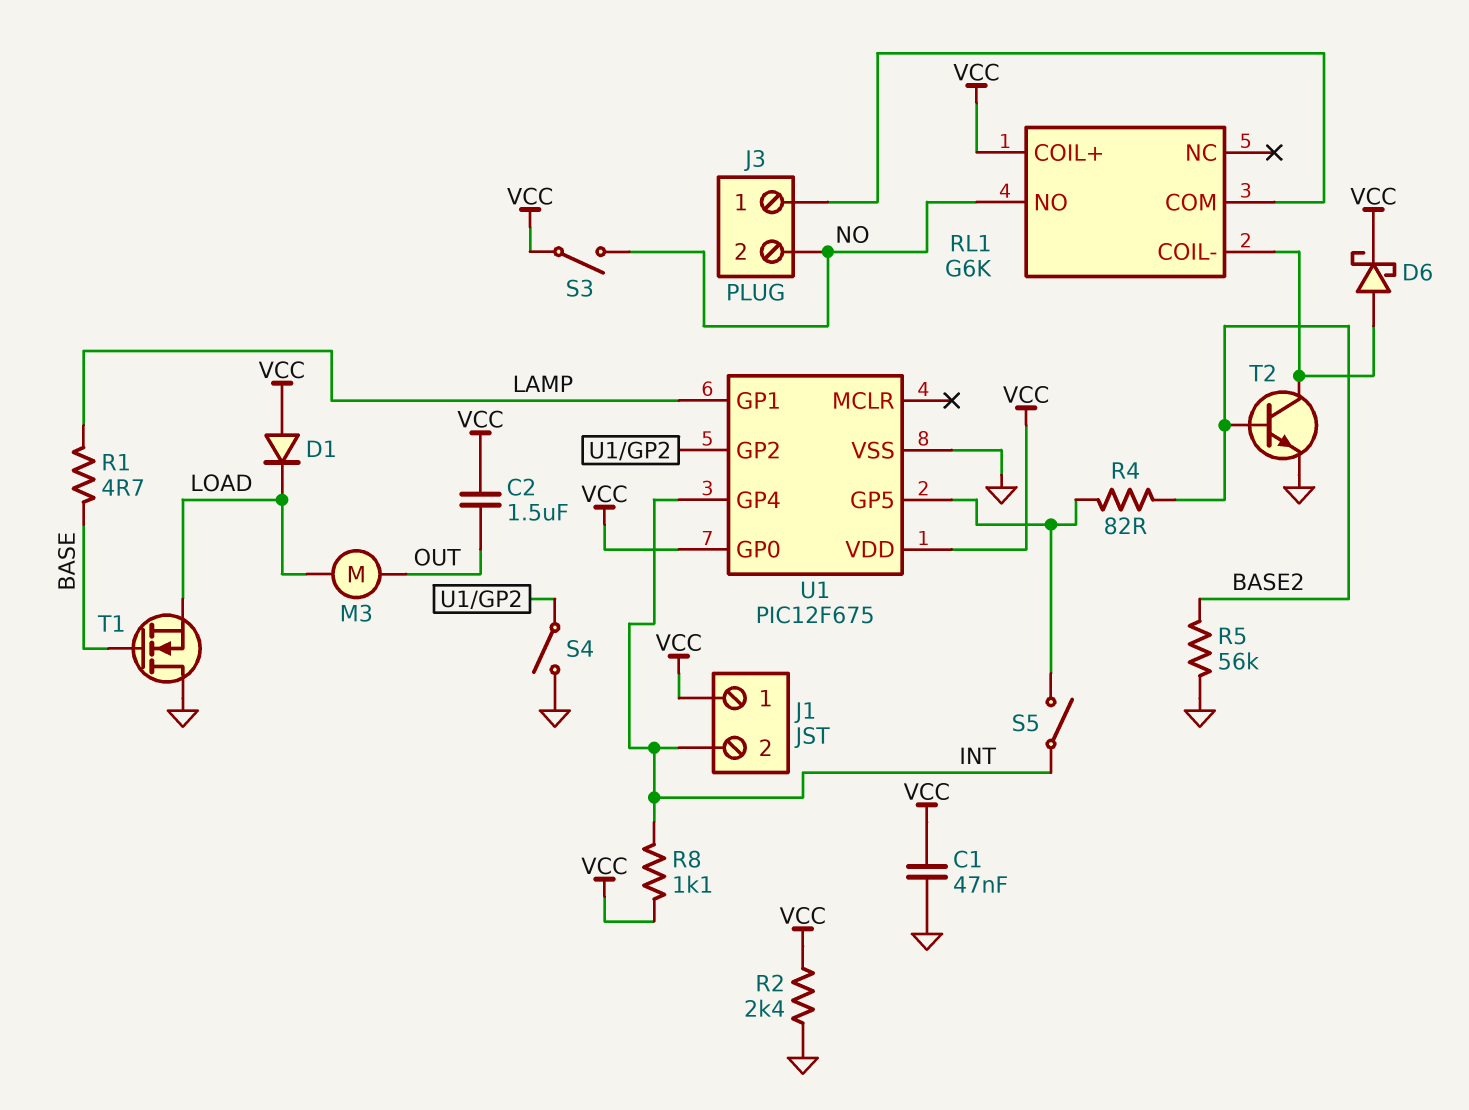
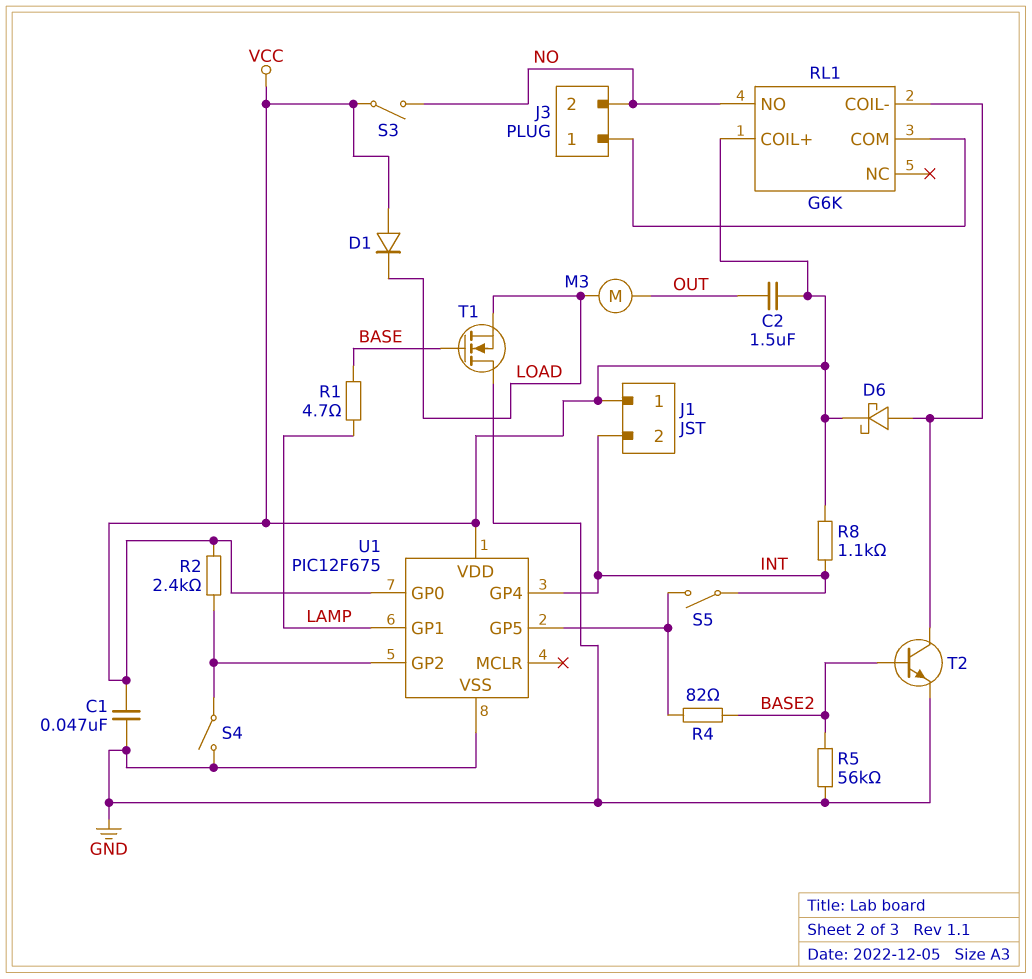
R2: 2.4k (GND, VCC) -> 2.4k (U1/GP2, VCC)

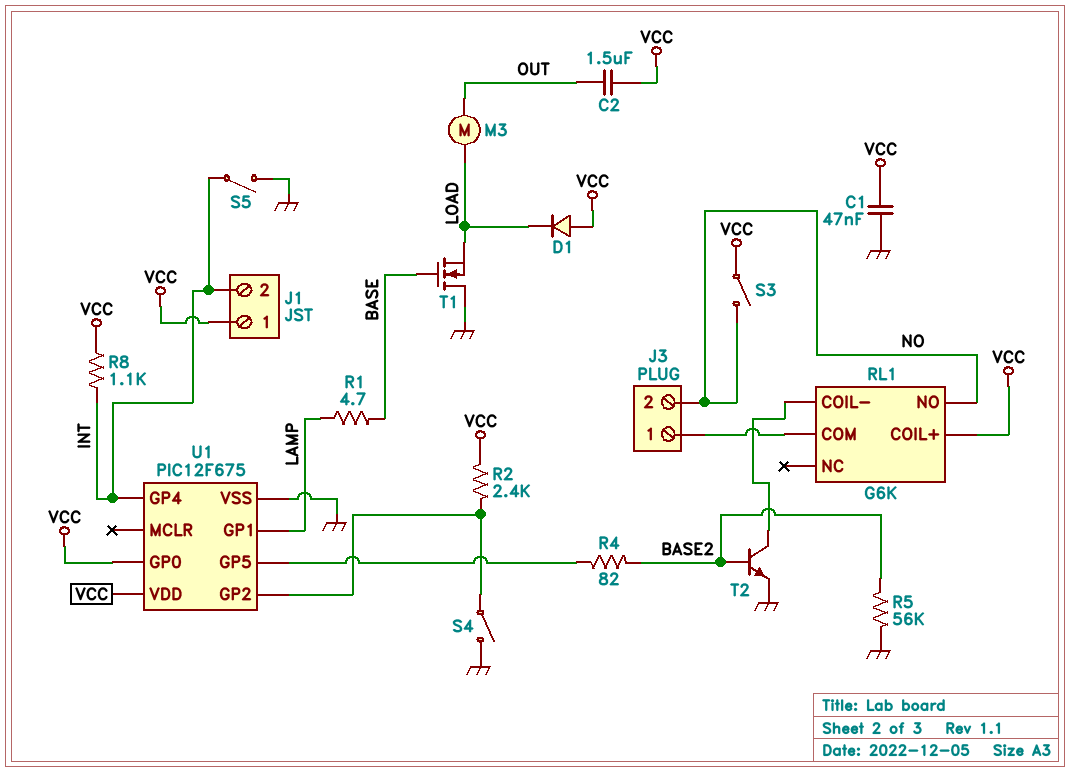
D6: schottky (A RL1/COIL-, K VCC) -> none
S5: switch (INT, U1/GP5) -> switch (GND, INT)

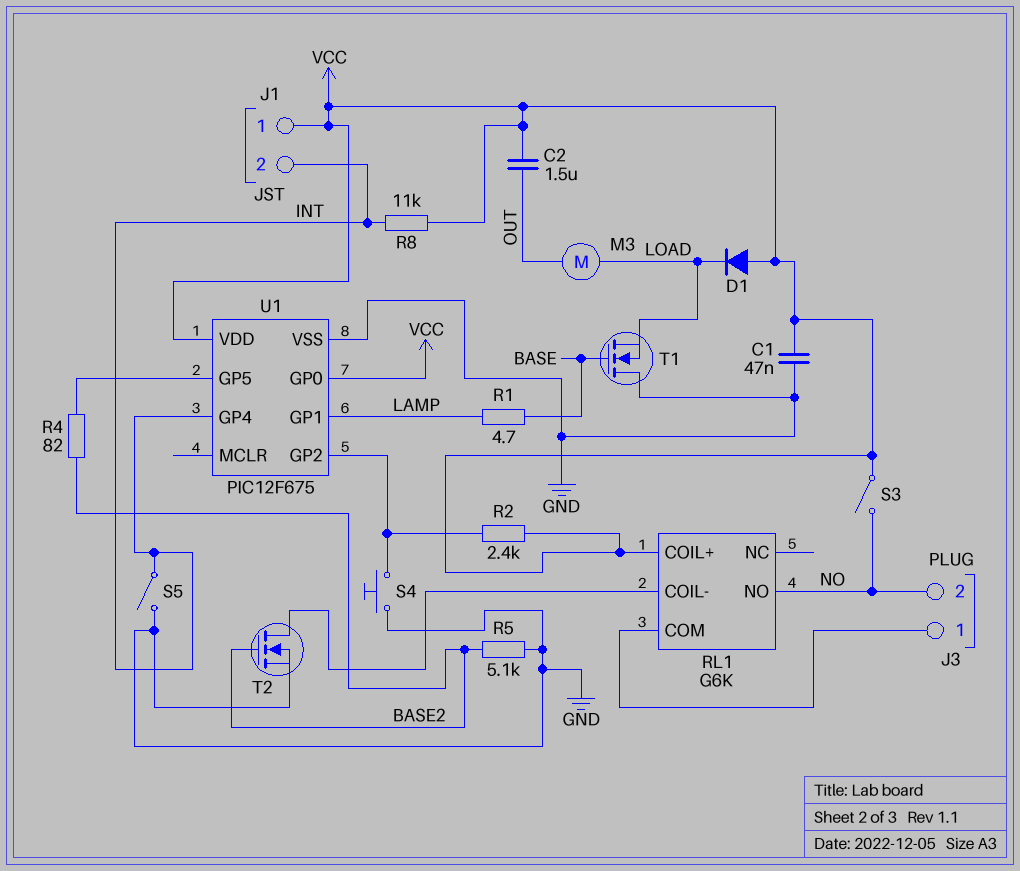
R5: 56k (BASE2, GND) -> 5.1k (BASE2, GND)
R8: 1.1k (INT, VCC) -> 11k (INT, VCC)
S4: switch (GND, U1/GP2) -> button (GND, U1/GP2)
T2: NPN (B BASE2, C RL1/COIL-, E GND) -> NMOS (G BASE2, D RL1/COIL-, S GND)

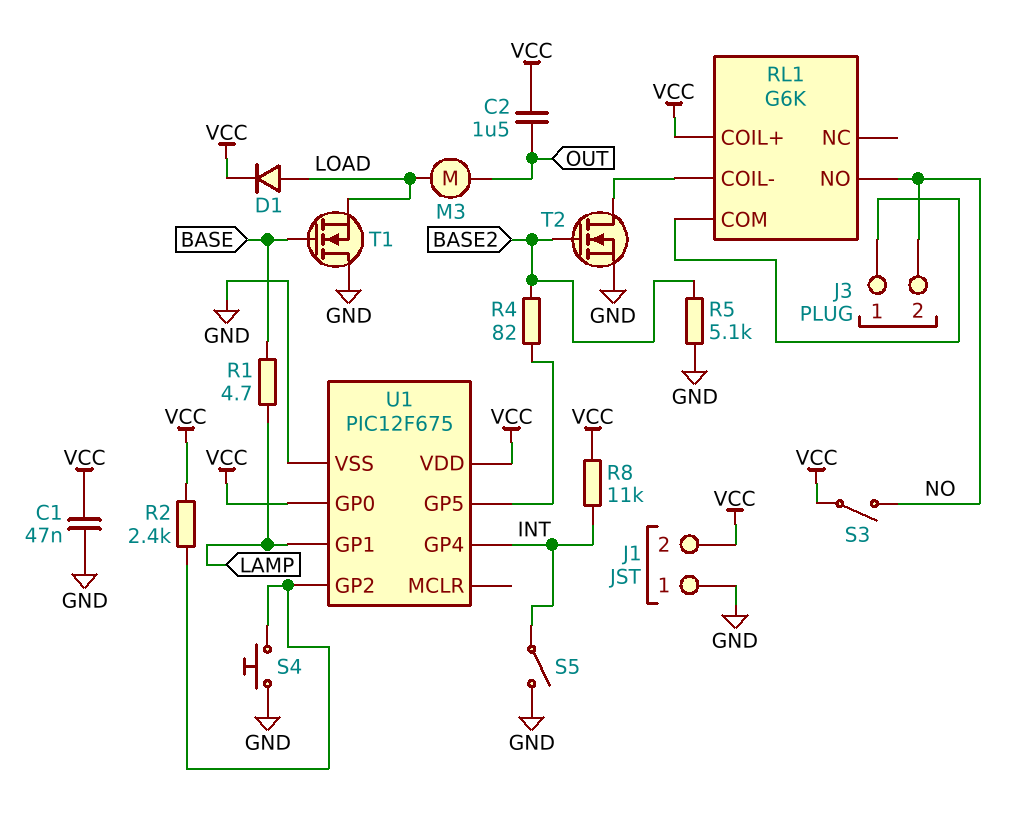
D1: diode (A VCC, K LOAD) -> diode (A LOAD, K VCC)
J1 pin 1: VCC -> GND
J1 pin 2: INT -> VCC

